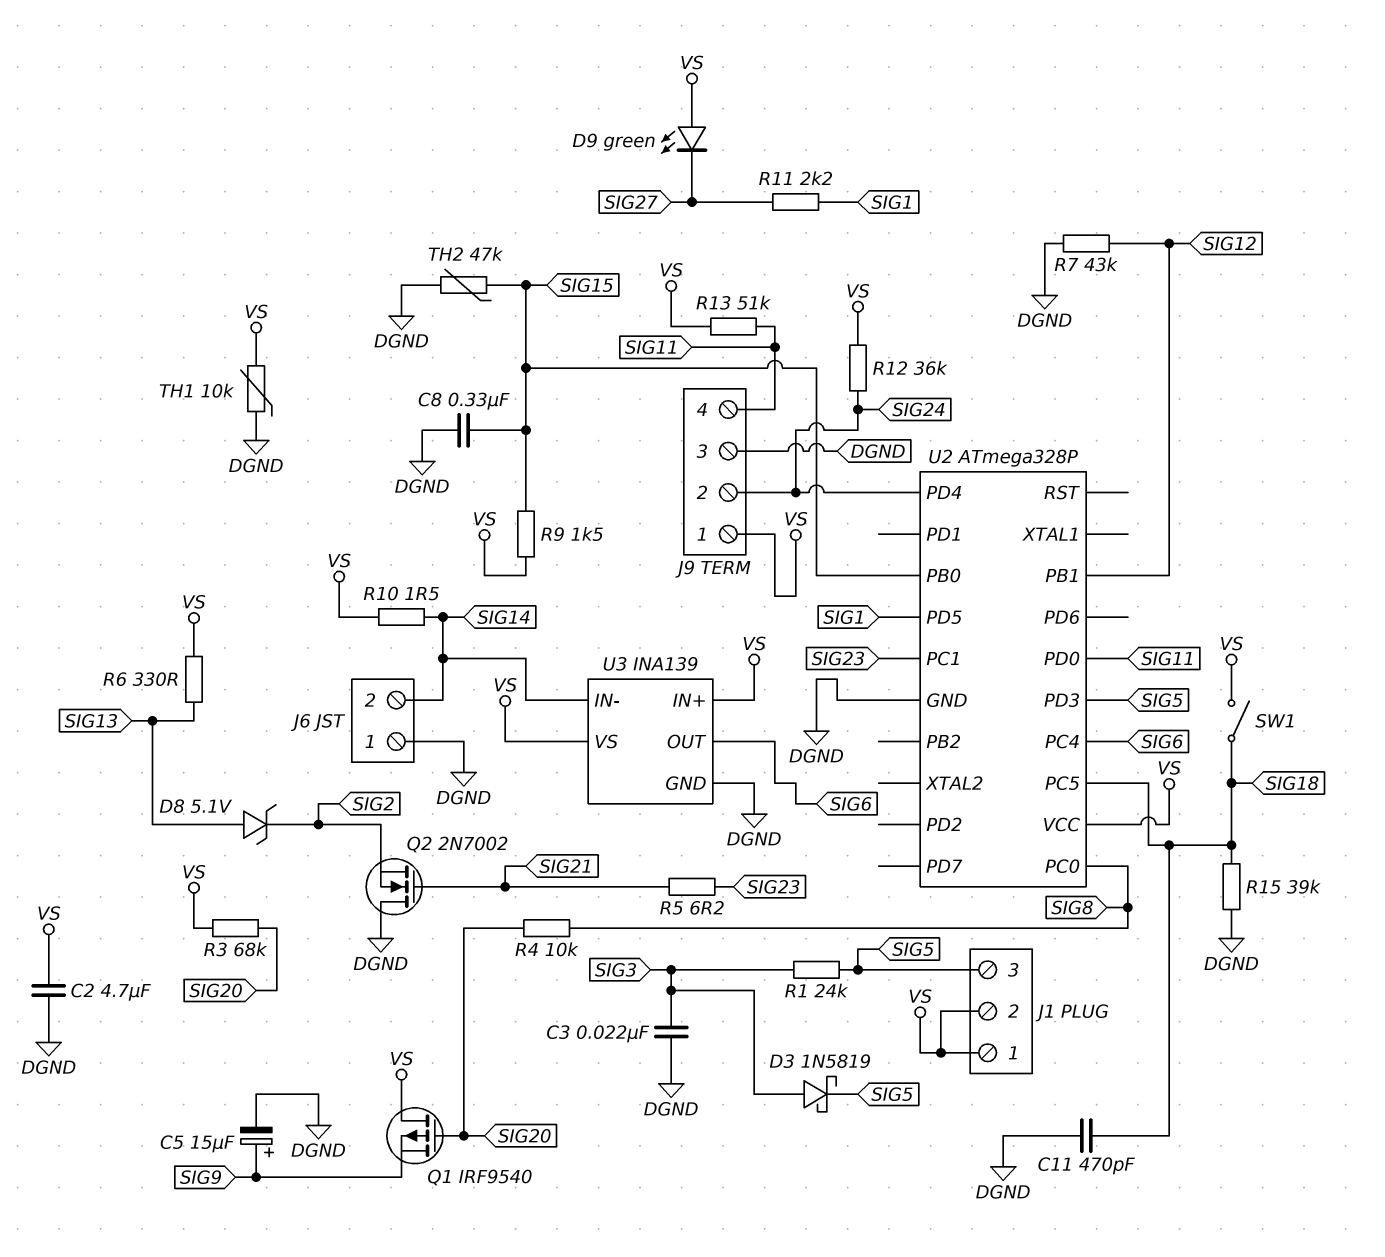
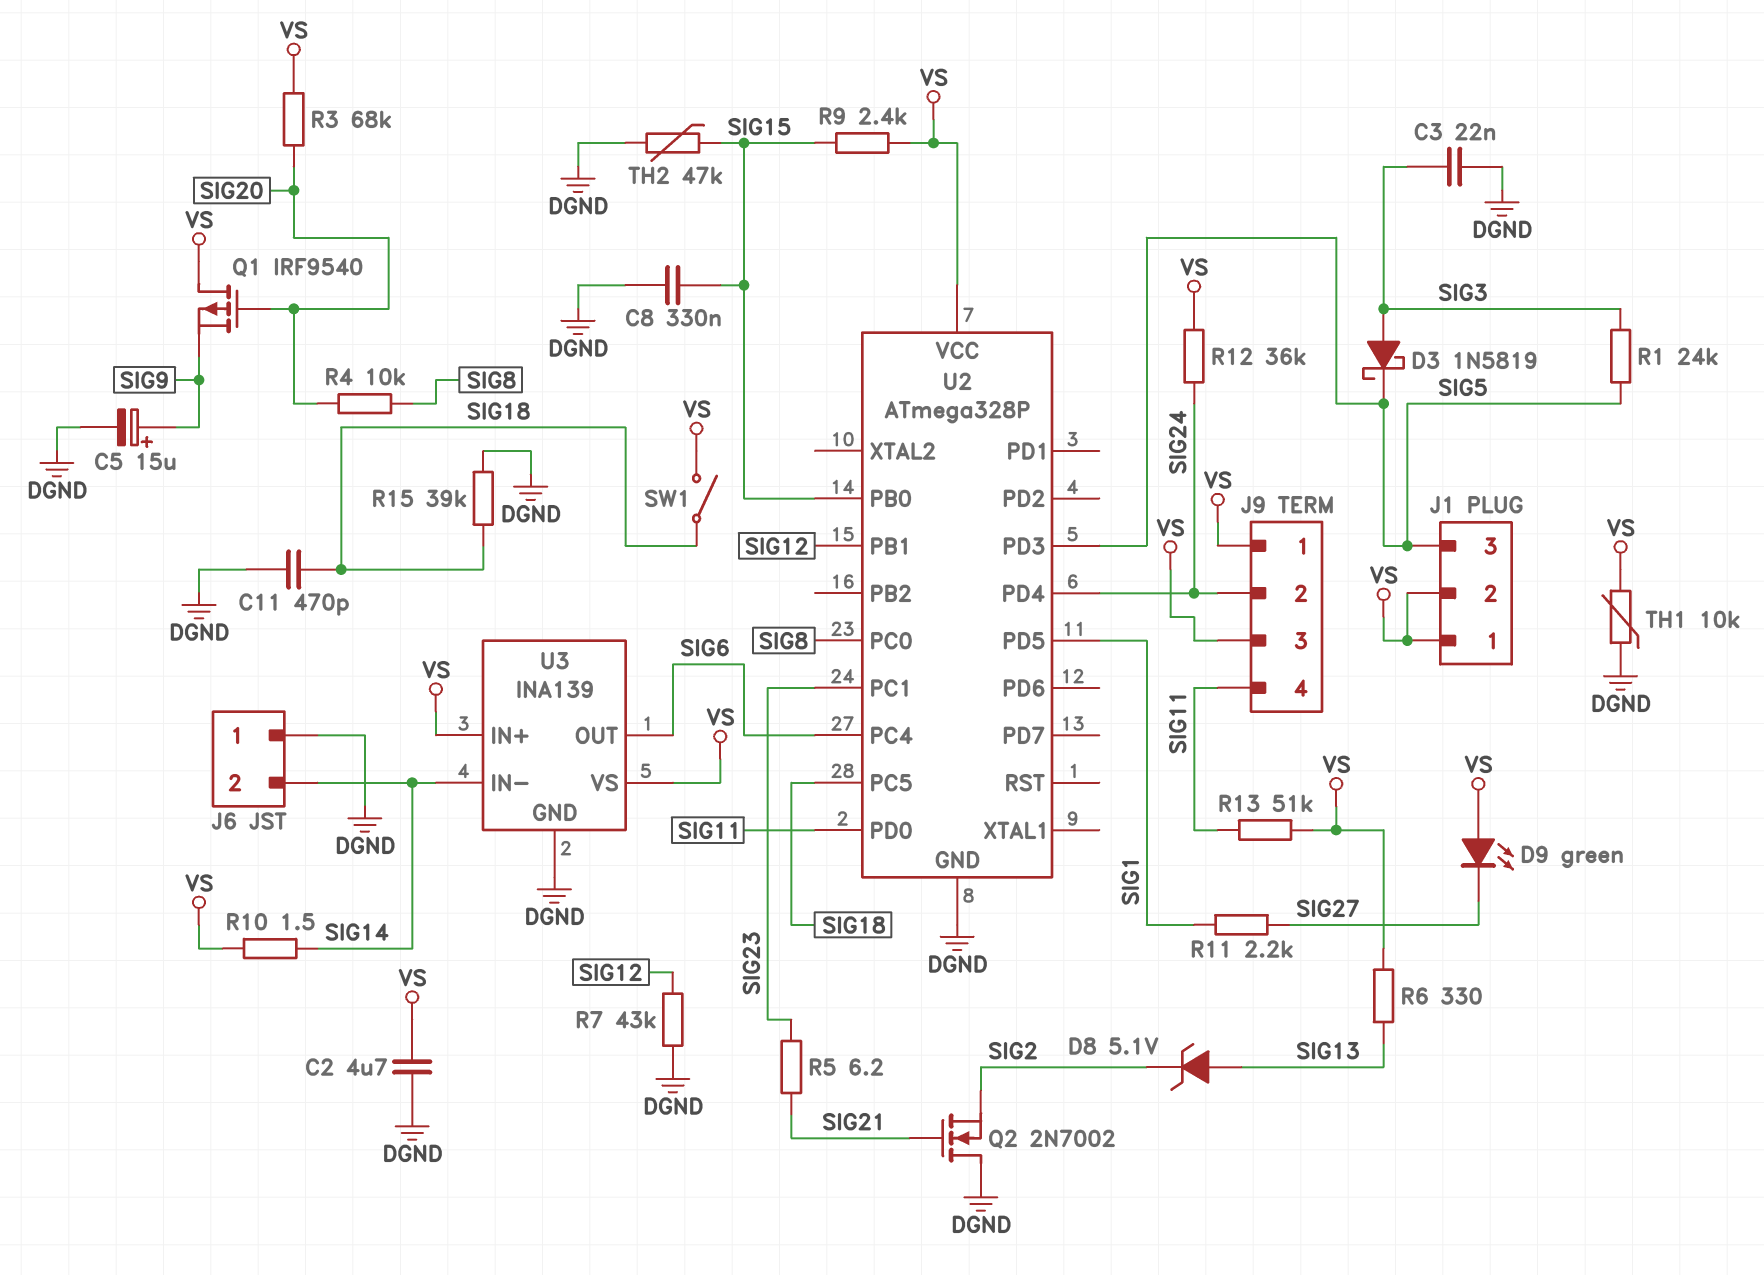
J9 pin 3: DGND -> VS
R9: 1.5k (SIG15, VS) -> 2.4k (SIG15, VS)

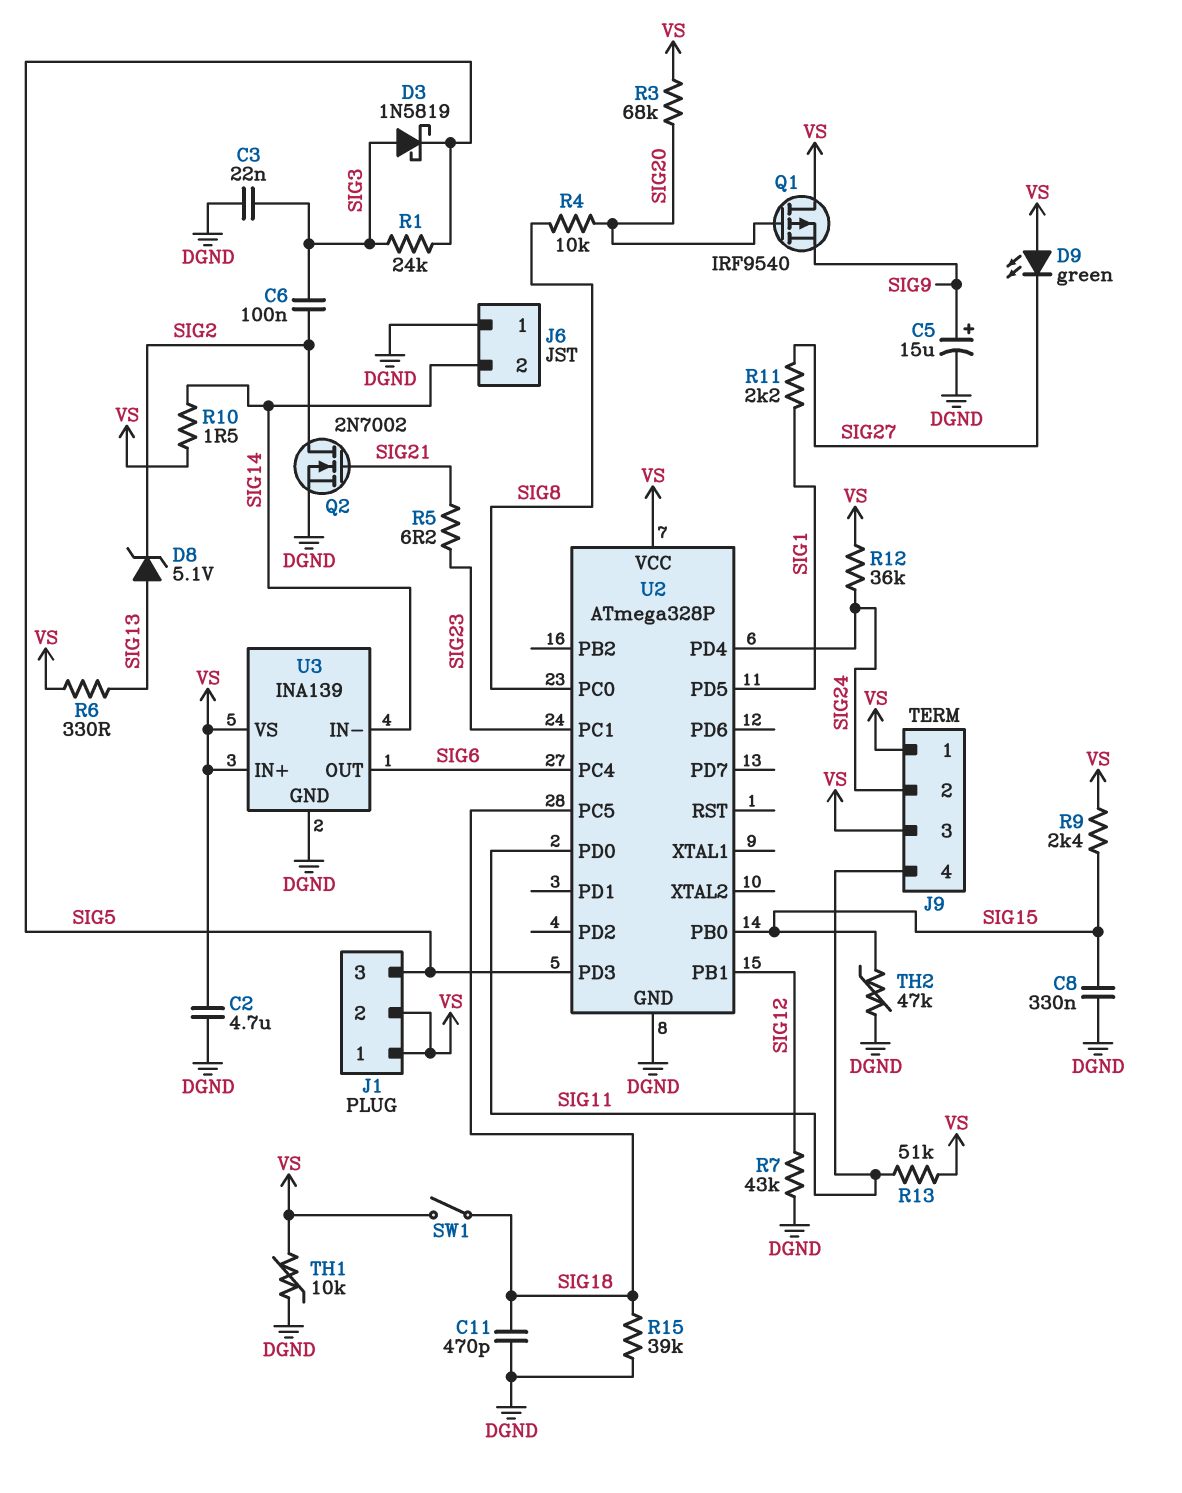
C6: none -> 100nF (SIG2, SIG3)
Q2: NMOS 2N7002 (G SIG21, D DGND, S SIG2) -> NMOS 2N7002 (G SIG21, D SIG2, S DGND)

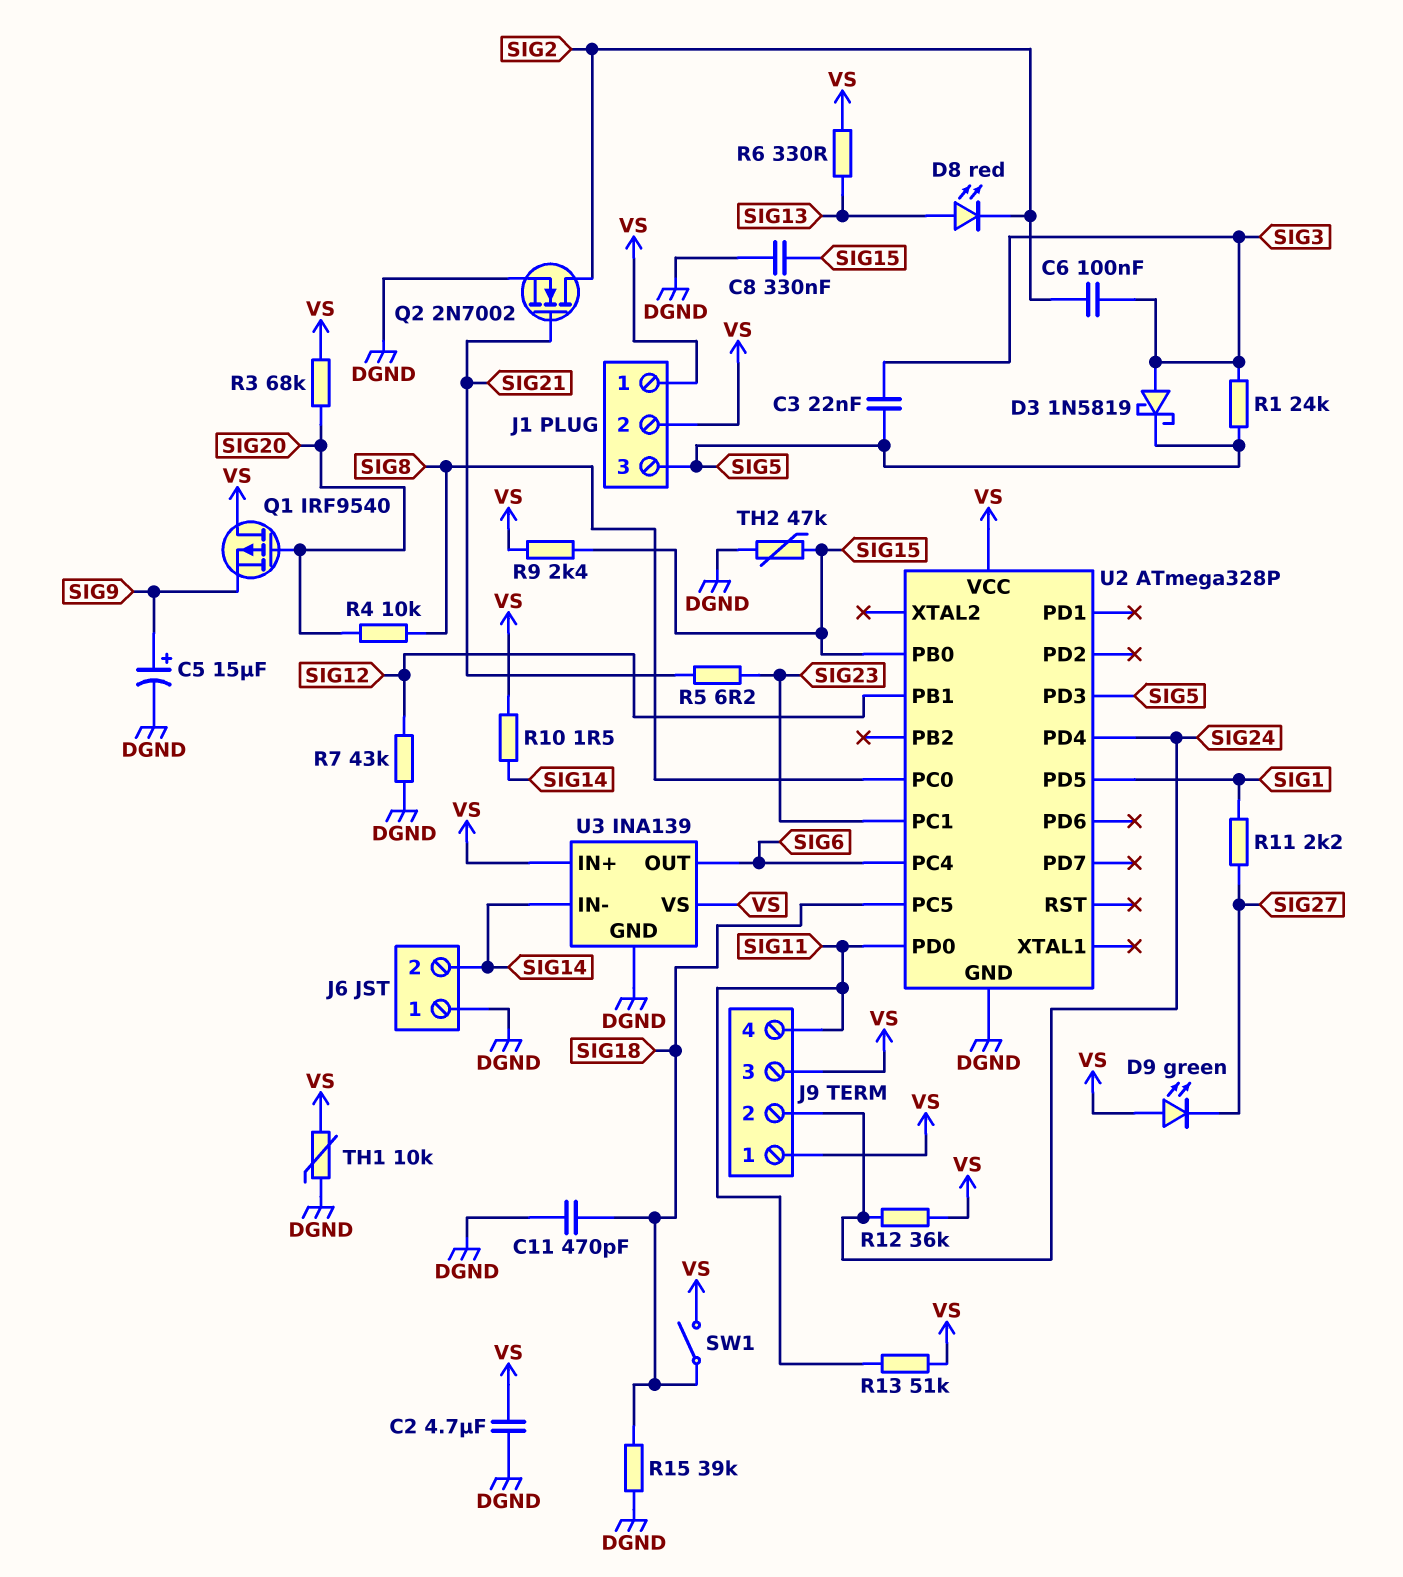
C3: 22nF (DGND, SIG3) -> 22nF (SIG3, SIG5)
D8: zener 5.1V (A SIG13, K SIG2) -> LED red (A SIG13, K SIG2)

